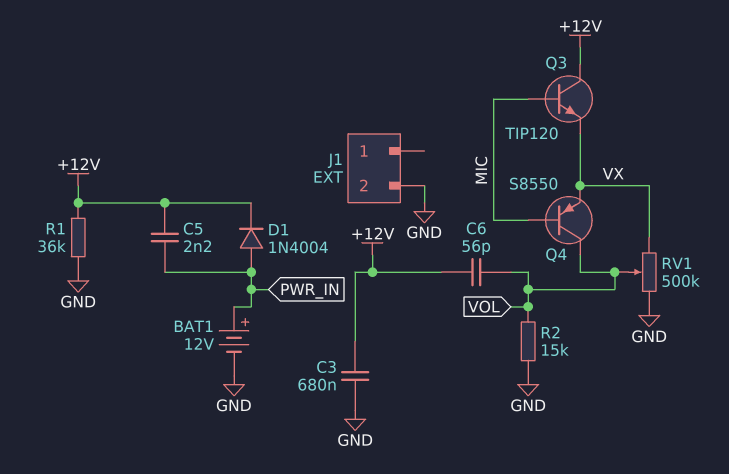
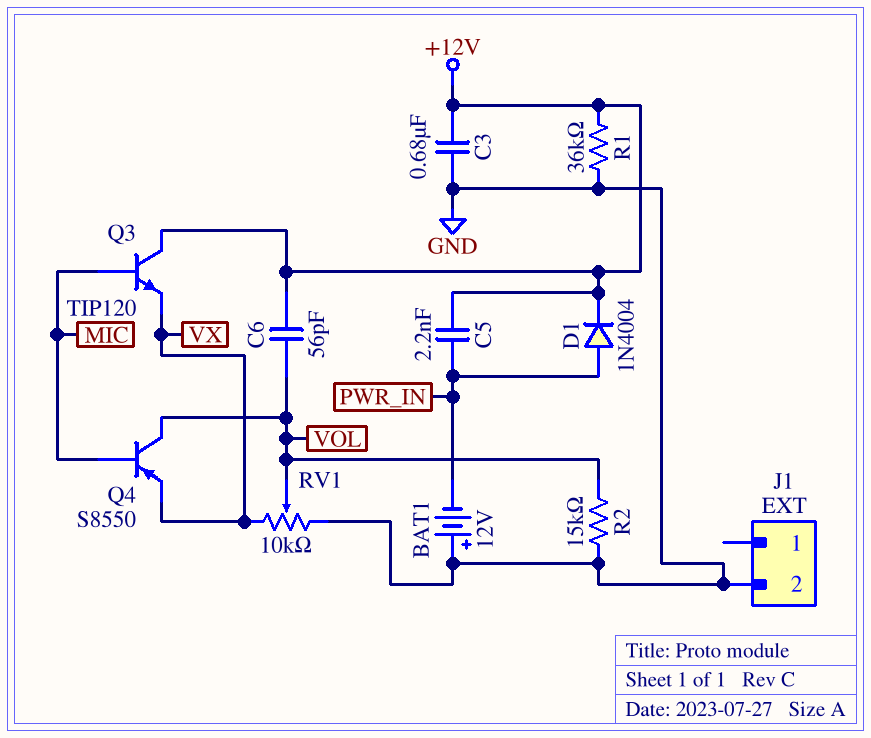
BAT1: 12V (plus PWR_IN, minus GND) -> 12V (plus GND, minus PWR_IN)
RV1: 500k (GND, VX, wiper VOL) -> 10k (GND, VX, wiper VOL)

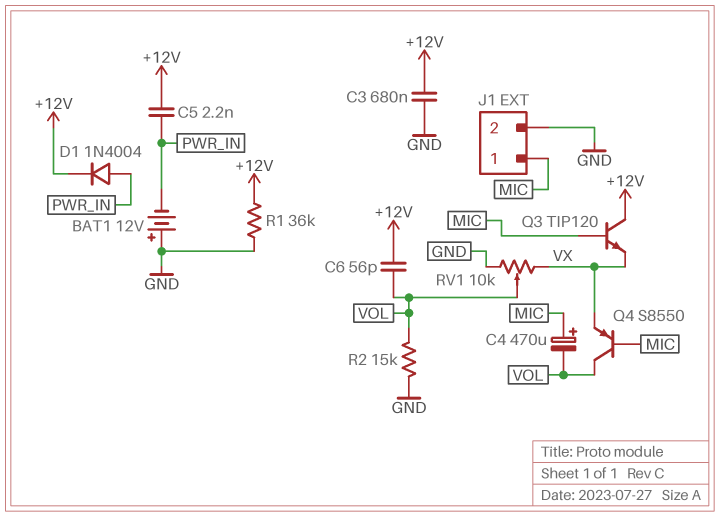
C4: none -> 470uF (plus MIC, minus VOL)
J1 pin 1: none -> MIC

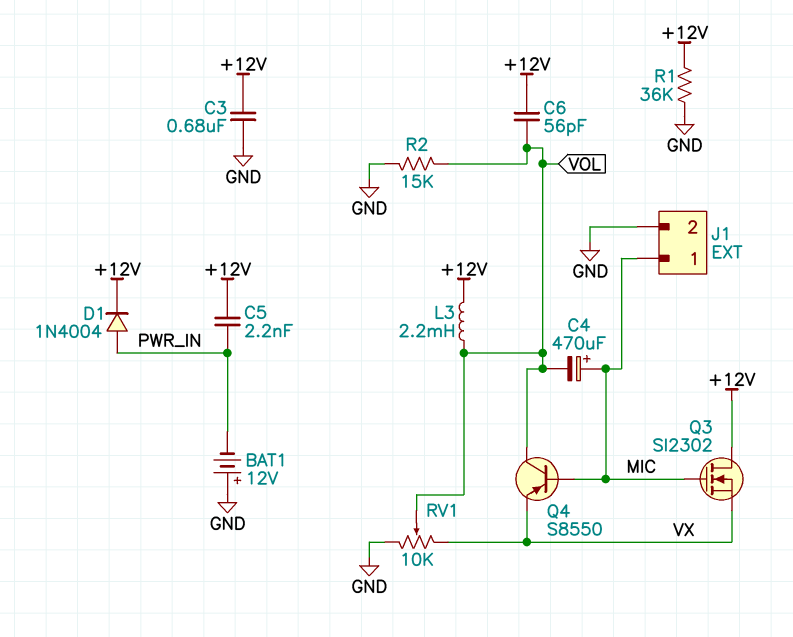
L3: none -> 2.2mH (+12V, VOL)
Q3: NPN TIP120 (B MIC, C +12V, E VX) -> NMOS SI2302 (G MIC, D +12V, S VX)

